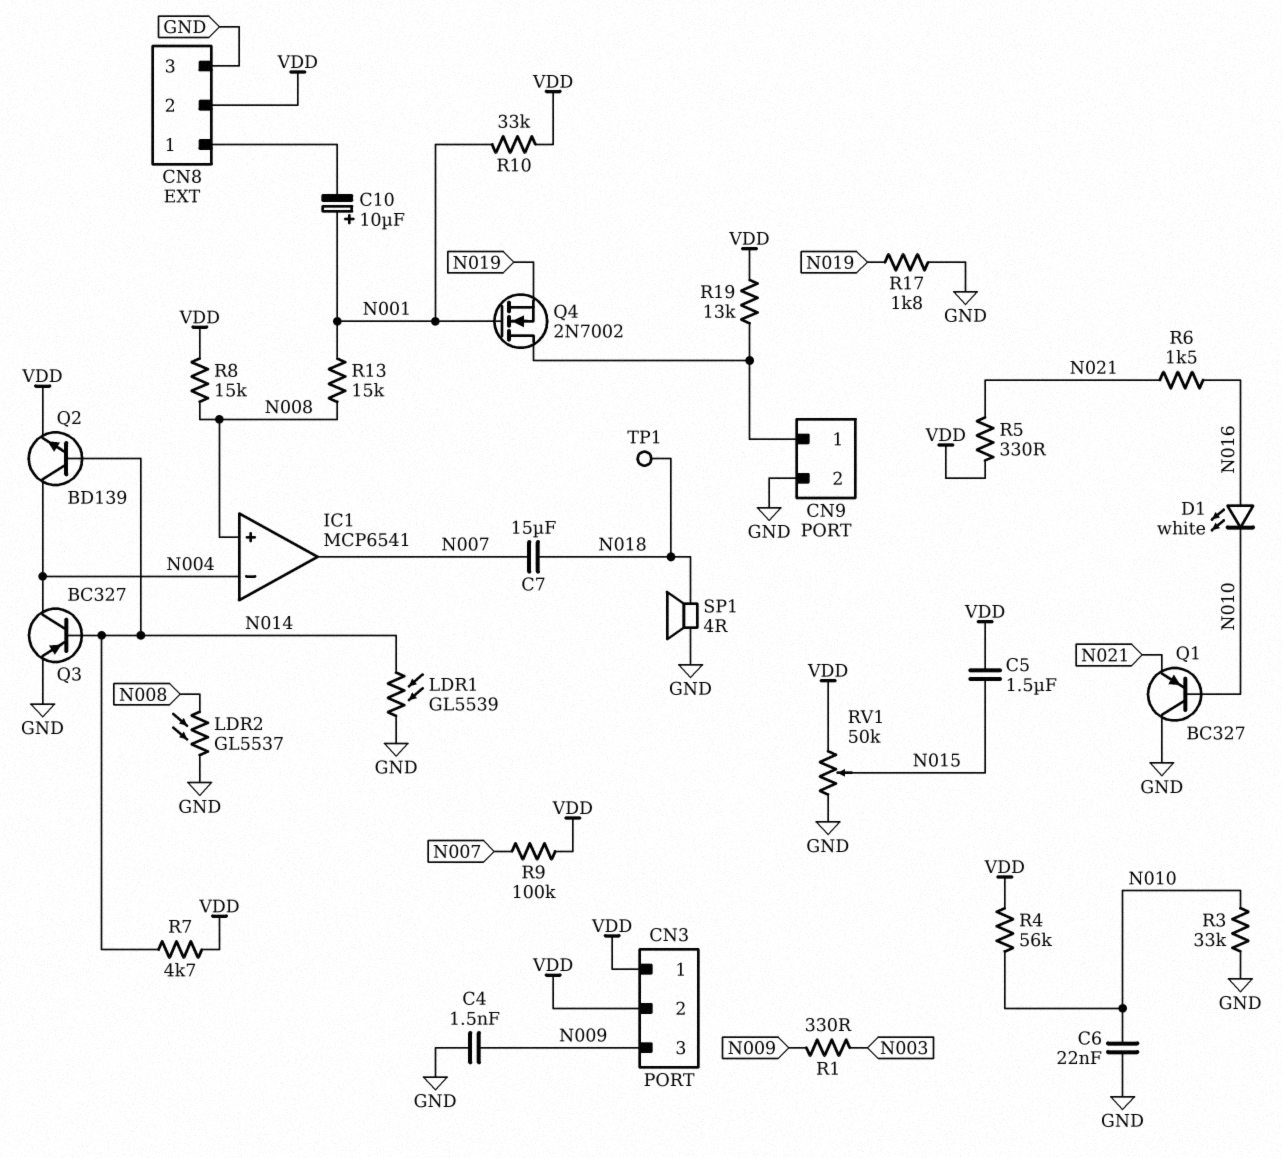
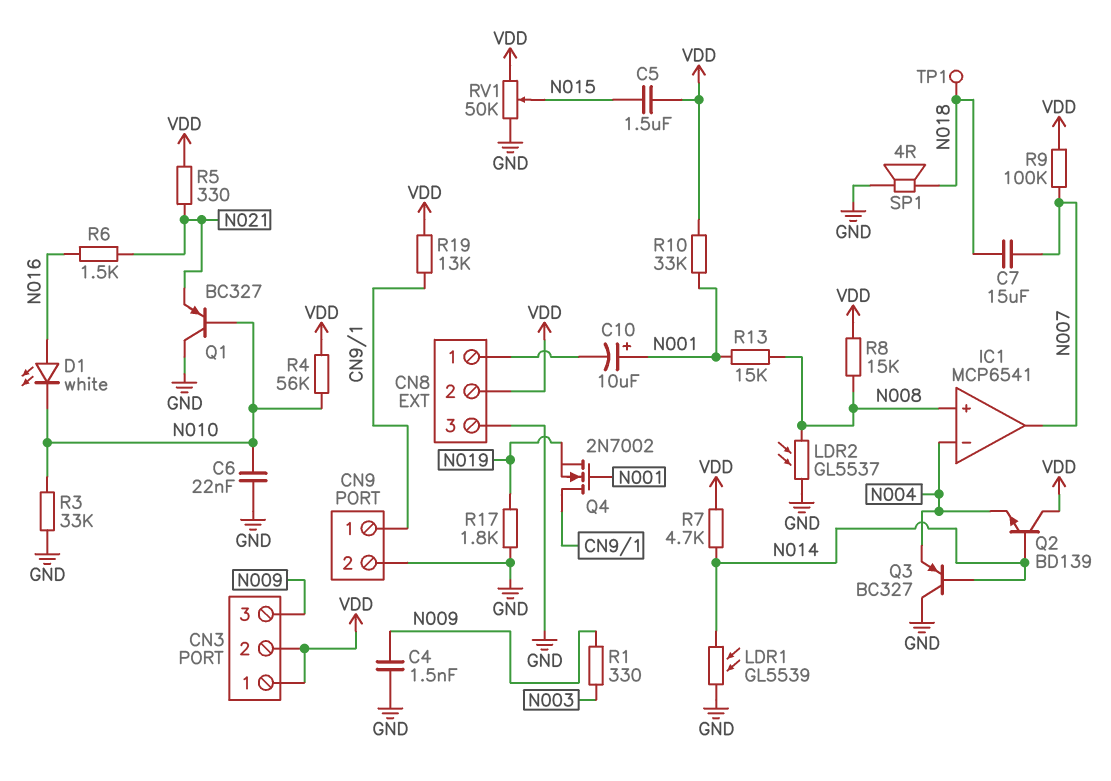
Q2: NPN BD139 (B N014, C N004, E VDD) -> NPN BD139 (B N014, C VDD, E N004)
Q3: PNP BC327 (B N014, C N004, E GND) -> PNP BC327 (B N014, C GND, E N004)

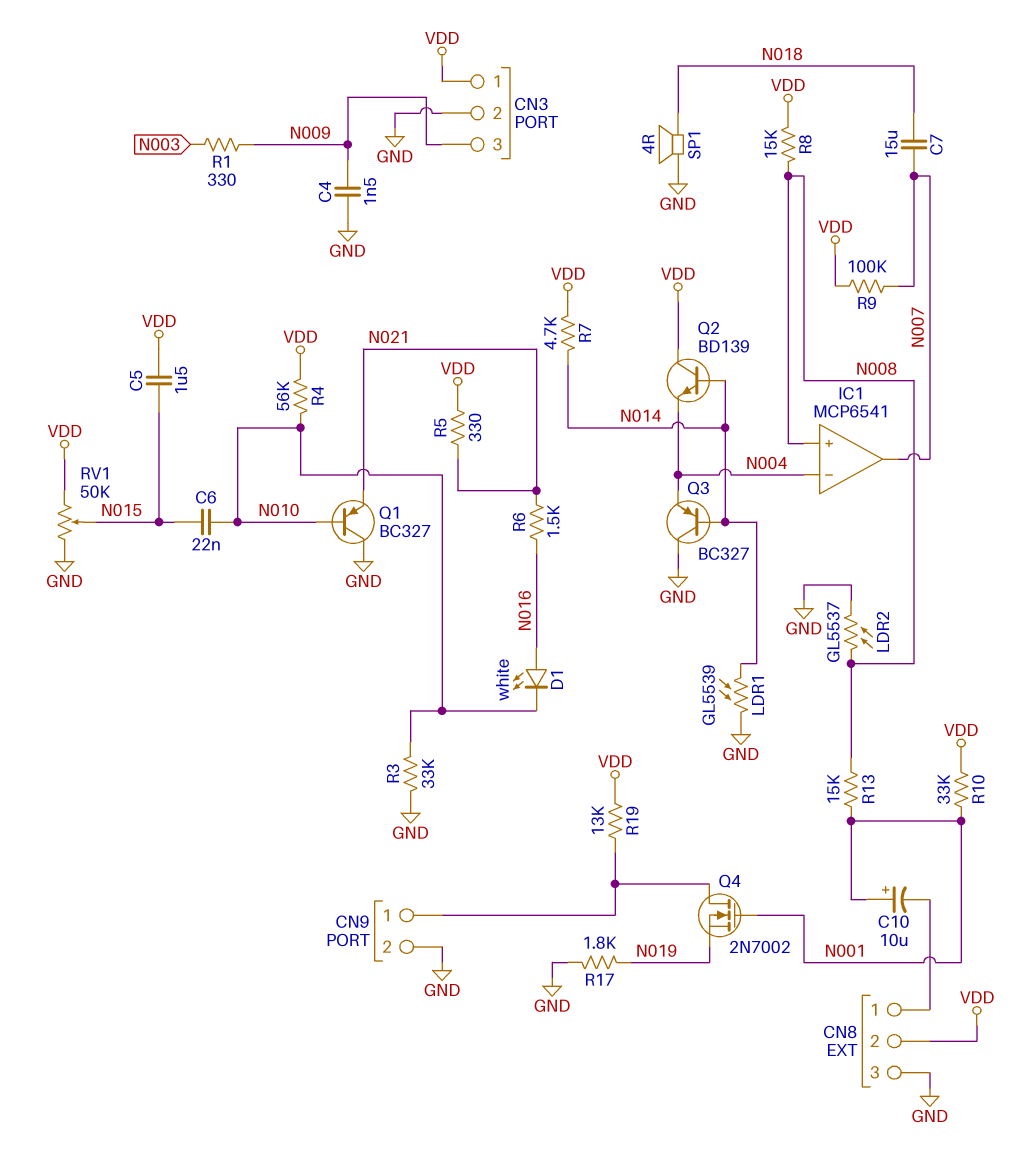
C6: 22nF (GND, N010) -> 22nF (N010, N015)
CN3 pin 2: VDD -> GND
TP1: test point (N018) -> none

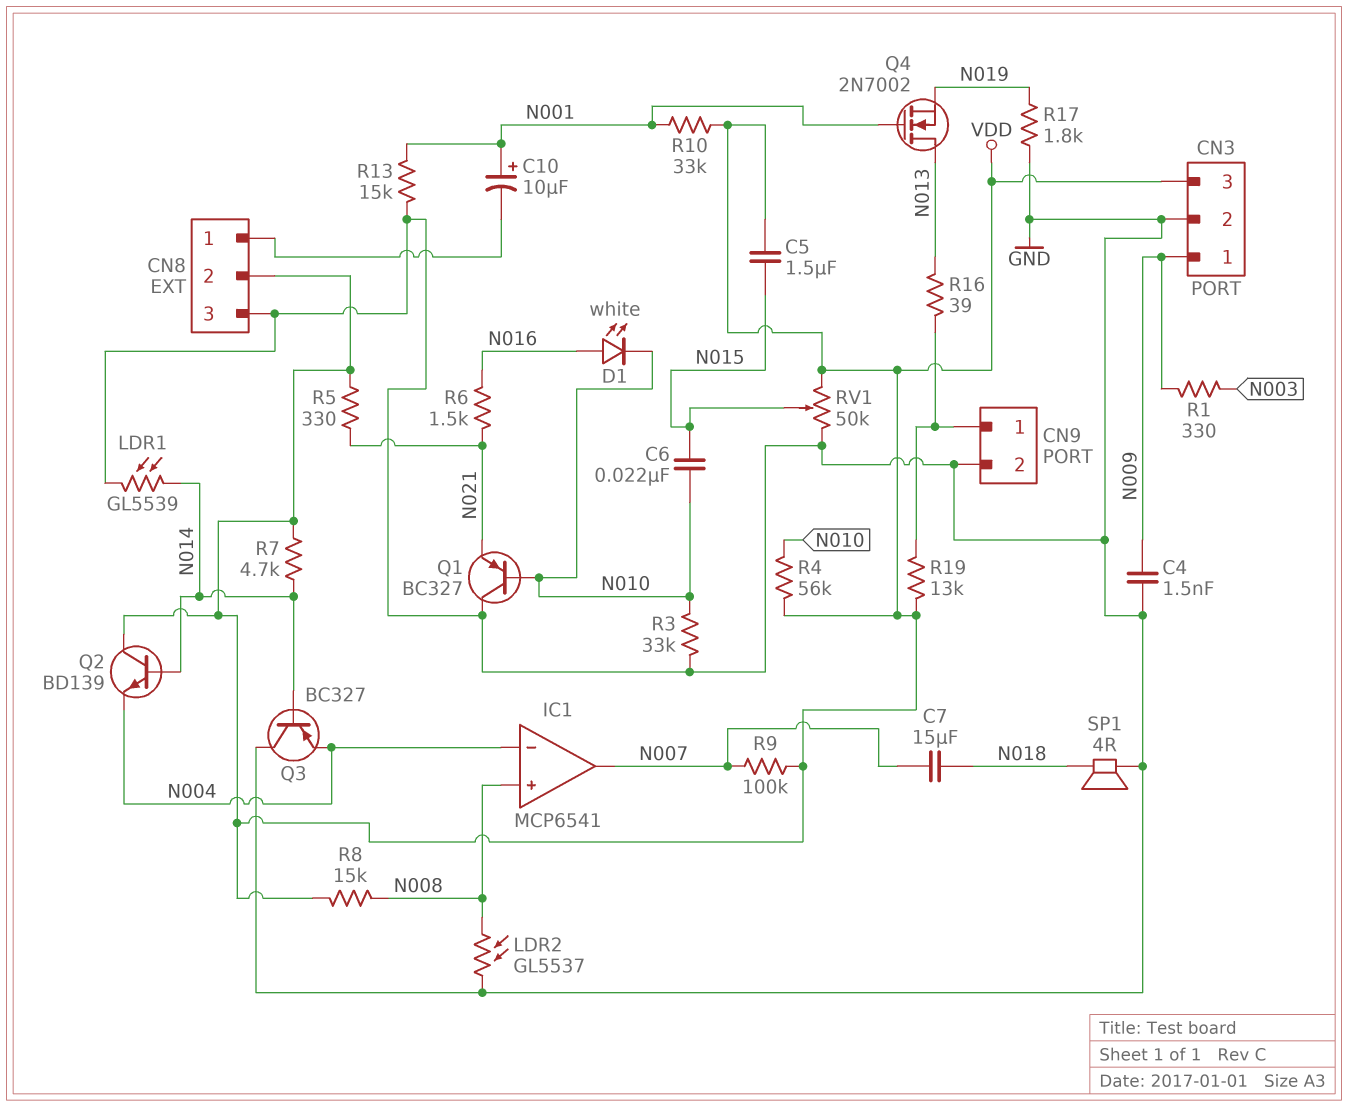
CN3 pin 1: VDD -> N009
CN3 pin 3: N009 -> VDD
Q4: NMOS 2N7002 (G N001, D CN9/1, S N019) -> NMOS 2N7002 (G N001, D N013, S N019)
R13: 15k (N001, N008) -> 15k (GND, N001)
R16: none -> 39 (CN9/1, N013)

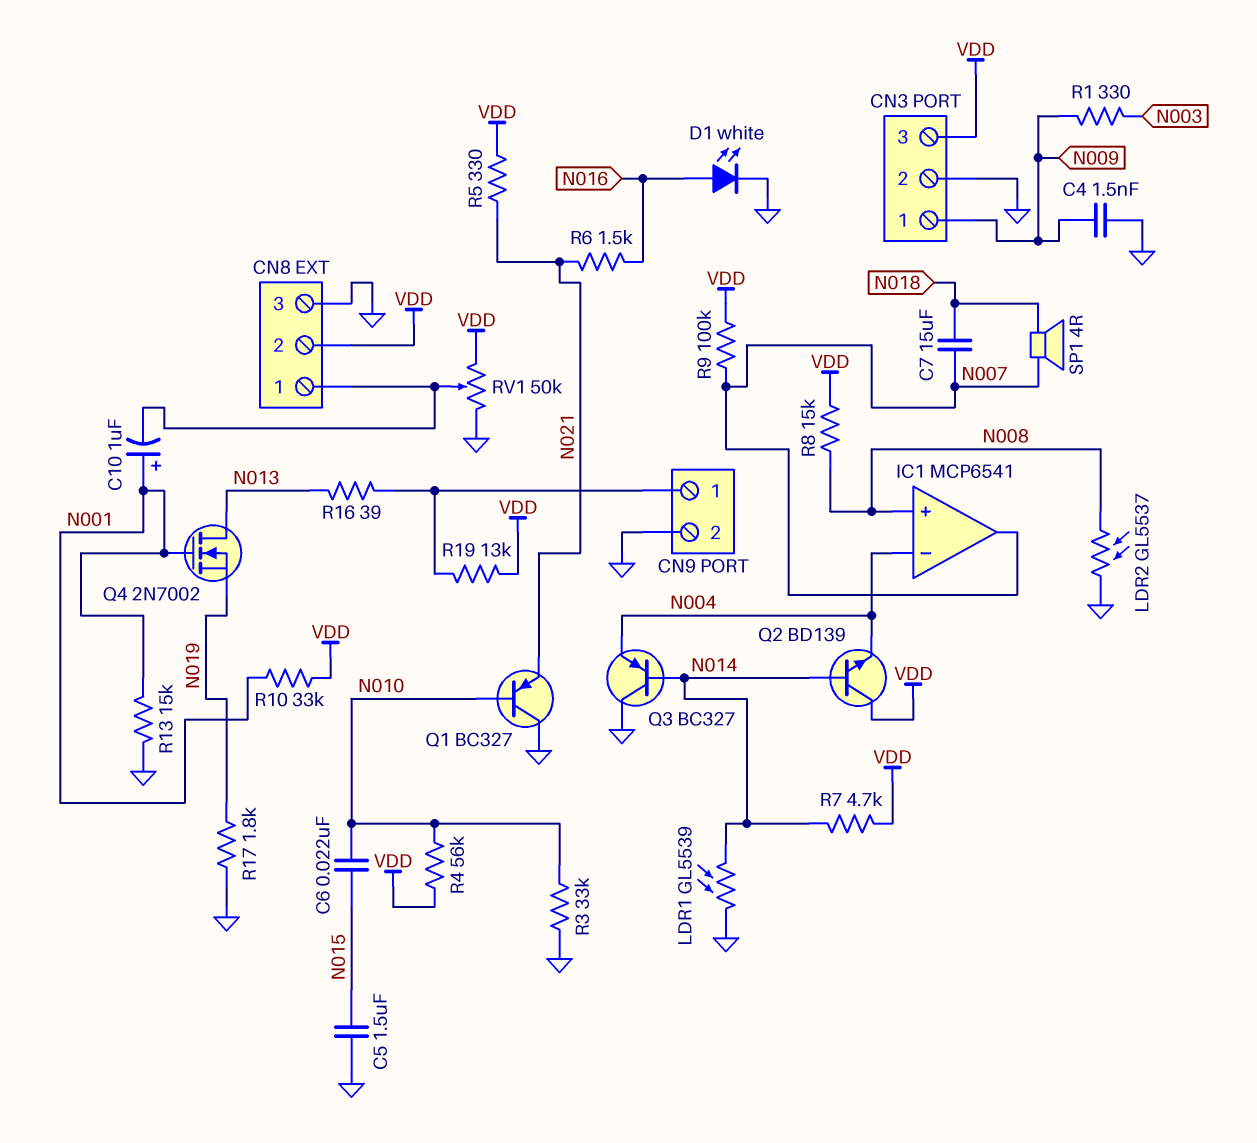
C5: 1.5uF (N015, VDD) -> 1.5uF (GND, N015)
C10: 10uF (plus N001, minus CN8/1) -> 1uF (plus N001, minus CN8/1)
D1: LED white (A N016, K N010) -> LED white (A N016, K GND)
RV1: 50k (GND, VDD, wiper N015) -> 50k (GND, VDD, wiper CN8/1)
SP1: speaker 4R (GND, N018) -> speaker 4R (N007, N018)

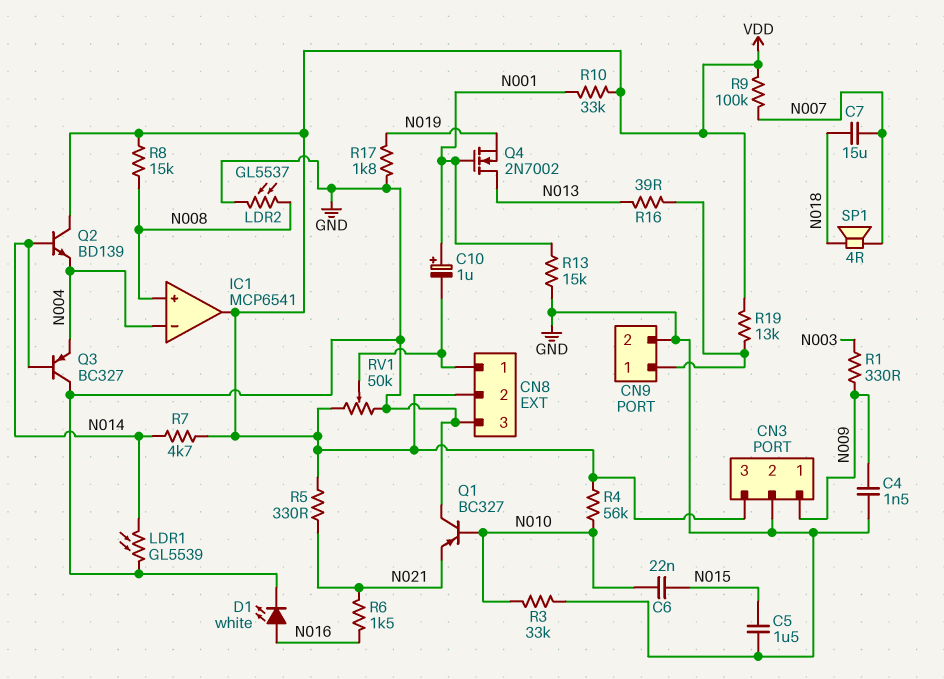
IC1 pin out: N007 -> VDD

